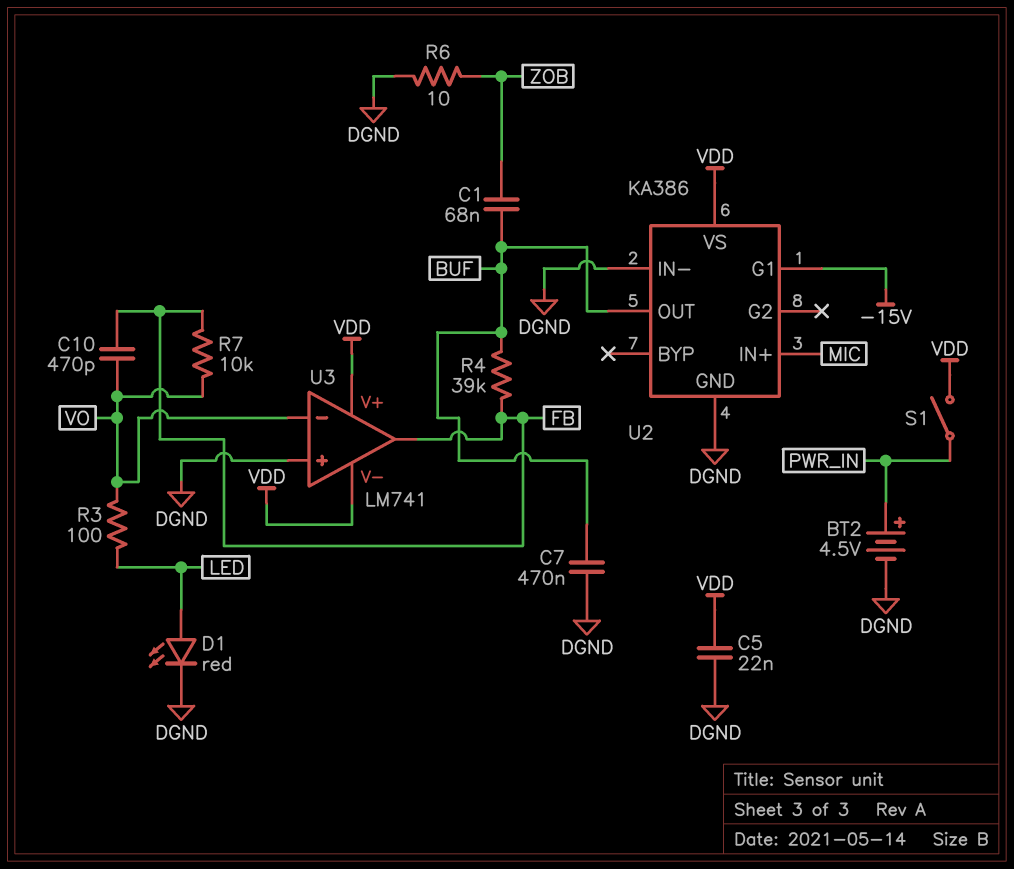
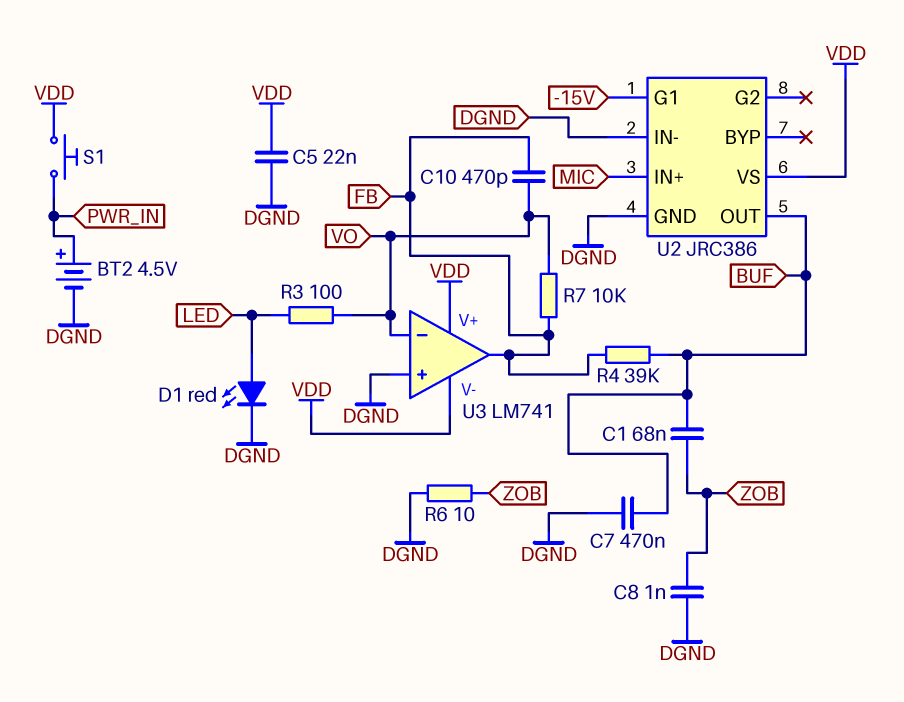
C8: none -> 1nF (DGND, ZOB)
S1: switch (PWR_IN, VDD) -> button (PWR_IN, VDD)
U2: KA386 -> JRC386

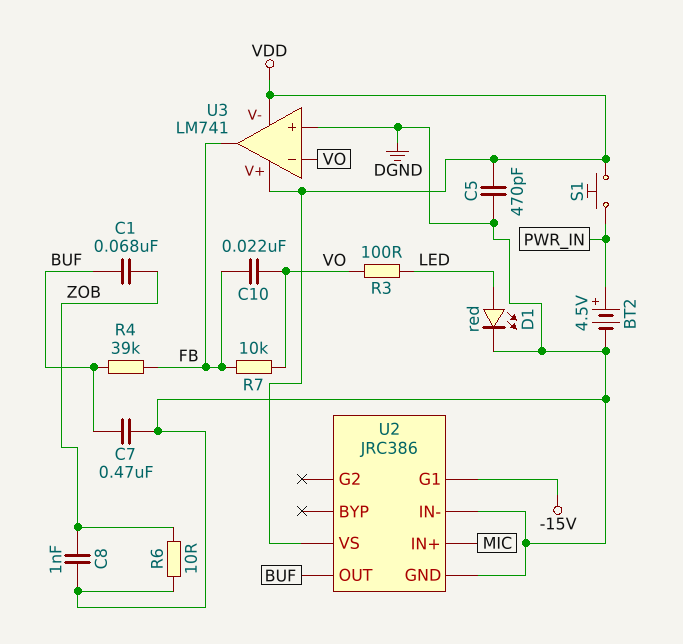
C5: 22nF (DGND, VDD) -> 470pF (DGND, VDD)
C10: 470pF (FB, VO) -> 22nF (FB, VO)

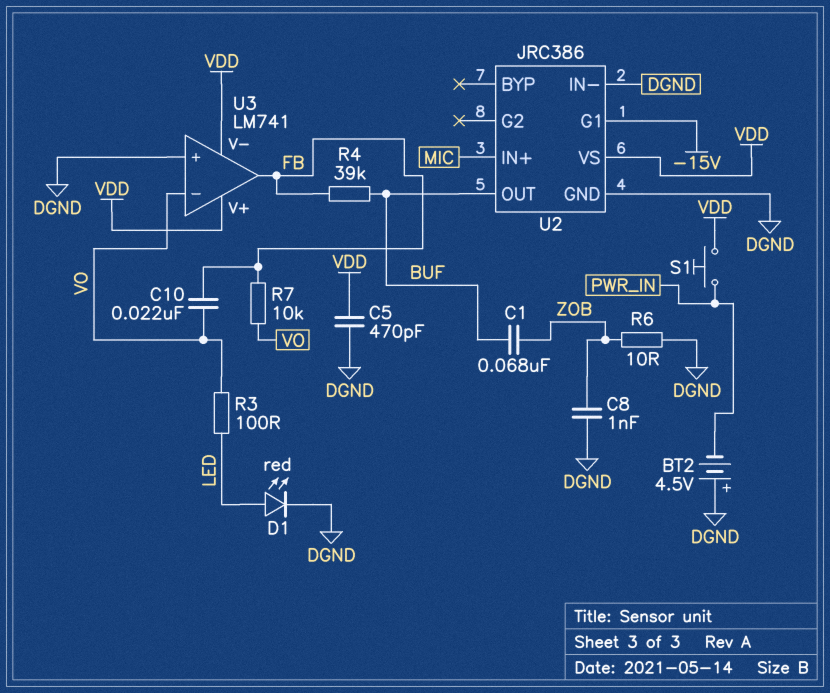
BT2: 4.5V (plus PWR_IN, minus DGND) -> 4.5V (plus DGND, minus PWR_IN)
C7: 470nF (BUF, DGND) -> none

